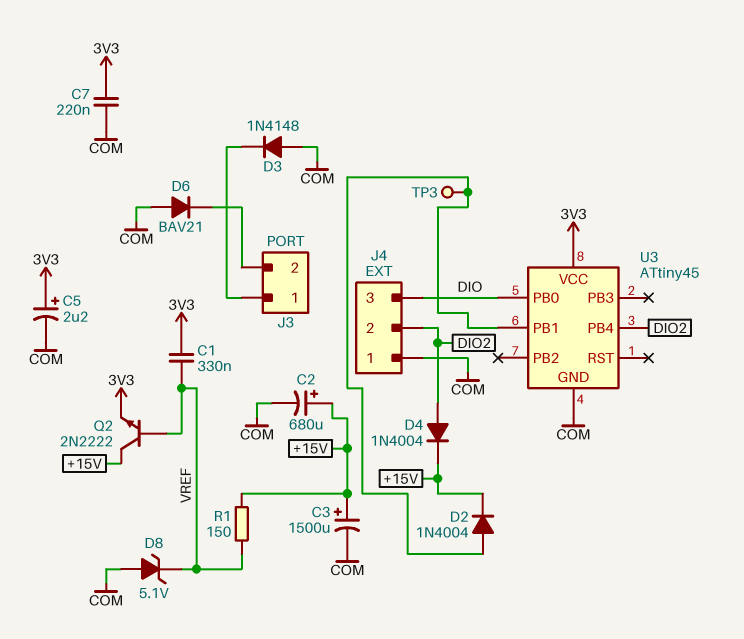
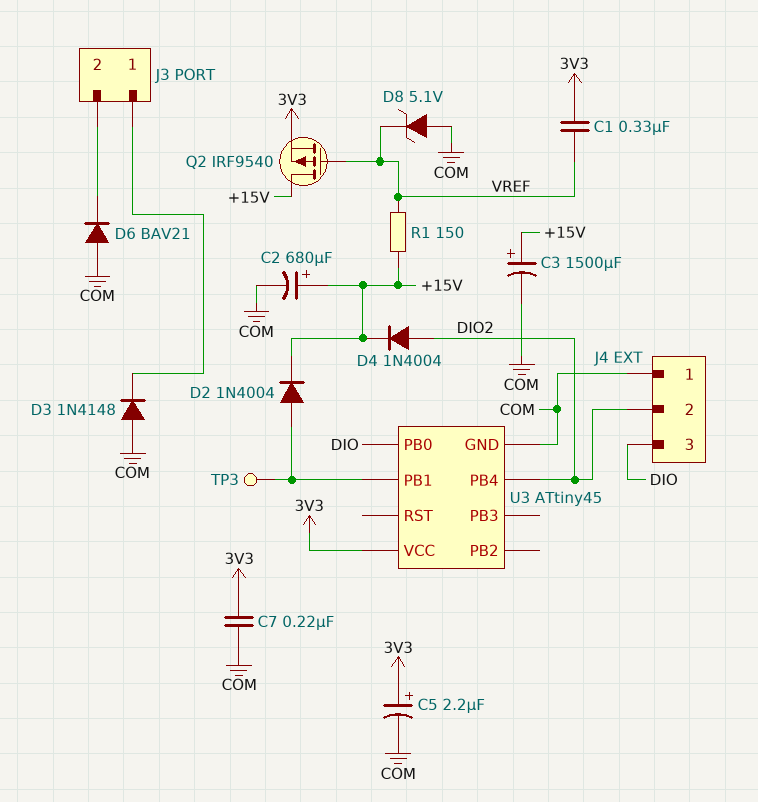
Q2: NPN 2N2222 (B VREF, C +15V, E 3V3) -> PMOS IRF9540 (G VREF, D +15V, S 3V3)

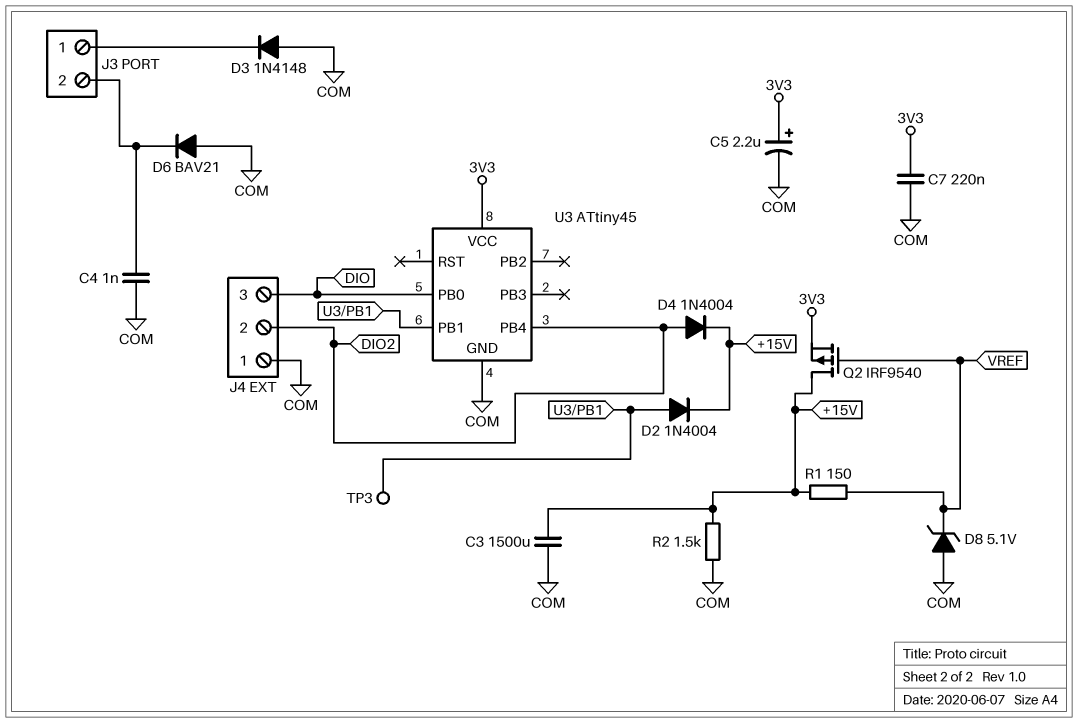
C1: 330nF (3V3, VREF) -> none
C2: 680uF (plus +15V, minus COM) -> none
C3: 1500uF (plus +15V, minus COM) -> 1500uF (+15V, COM)
C4: none -> 1nF (COM, J3/2)
R2: none -> 1.5k (+15V, COM)

